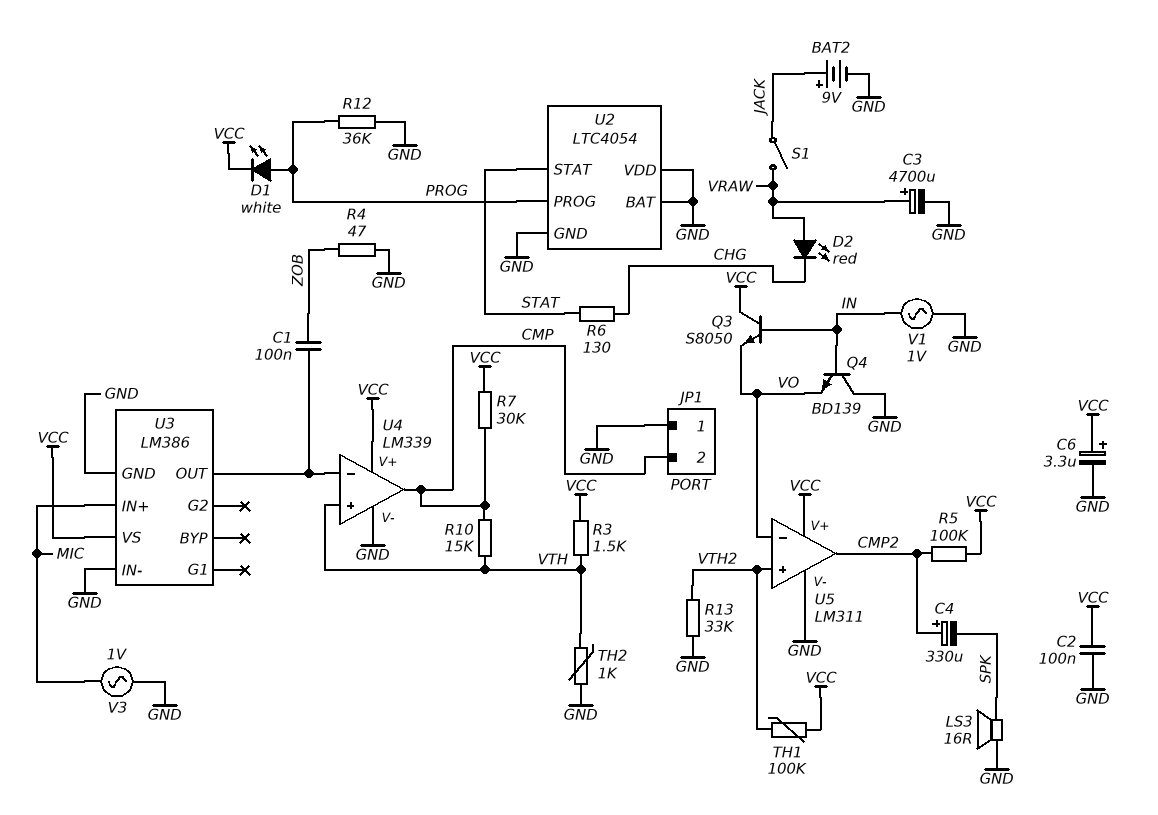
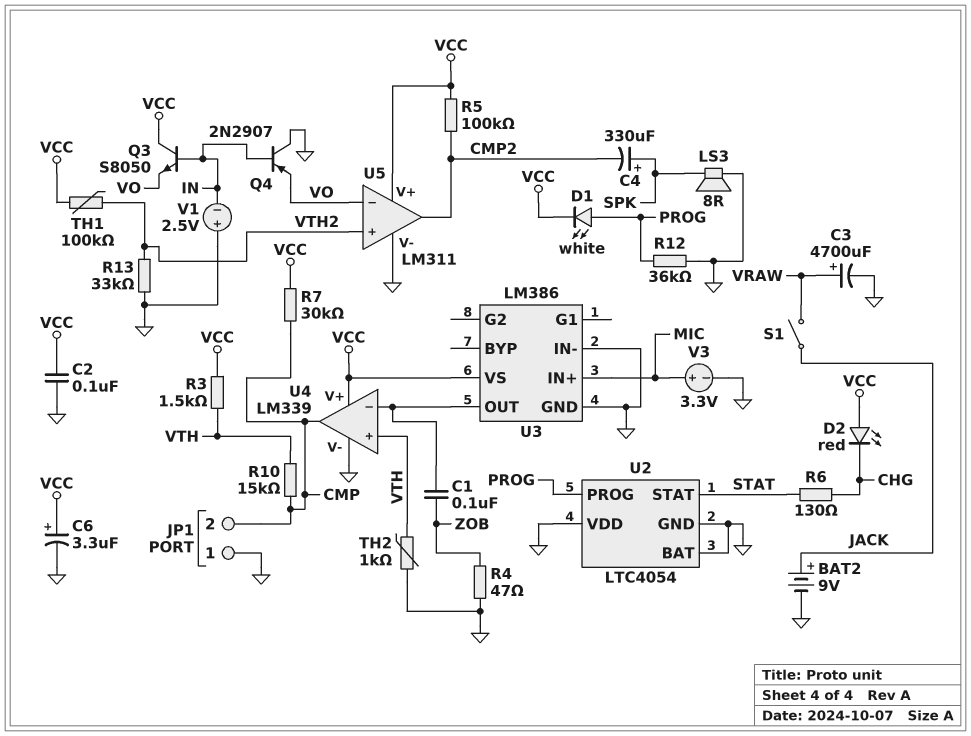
C4: 330uF (plus CMP2, minus SPK) -> 330uF (plus SPK, minus CMP2)
D2: LED red (A VRAW, K CHG) -> LED red (A VCC, K CHG)
LS3: speaker 16R (GND, SPK) -> speaker 8R (GND, SPK)
Q4: NPN BD139 (B IN, C GND, E VO) -> PNP 2N2907 (B IN, C GND, E VO)
V1: AC 1V (GND, IN) -> 2.5V (plus GND, minus IN)
V3: AC 1V (GND, MIC) -> 3.3V (plus MIC, minus GND)

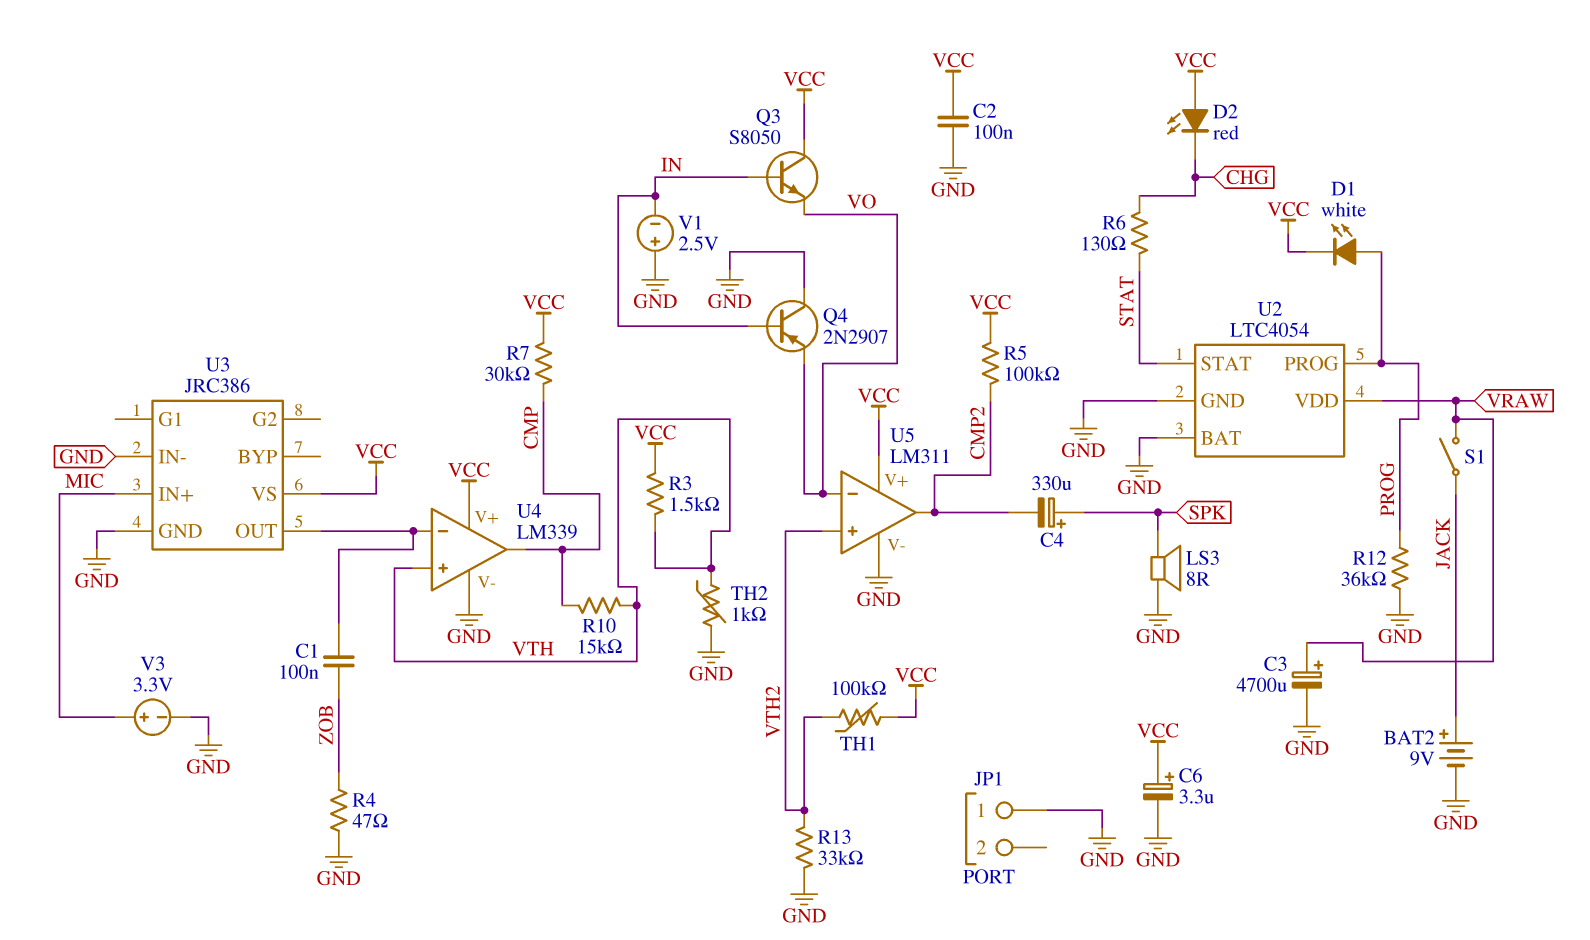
JP1 pin 2: CMP -> none
U2 pin VDD: GND -> VRAW
U3: LM386 -> JRC386

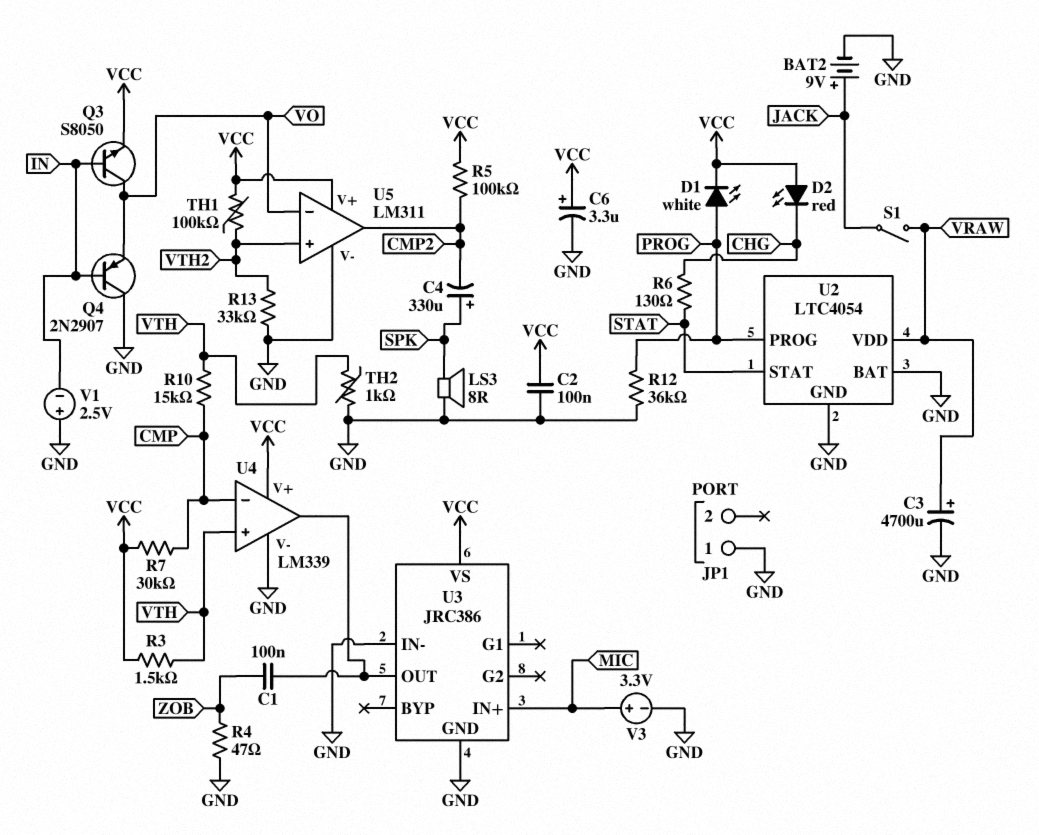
Q3: NPN S8050 (B IN, C VCC, E VO) -> NPN S8050 (B IN, C VO, E VCC)
U4 pin in-: U3/OUT -> CMP
U4 pin out: CMP -> U3/OUT

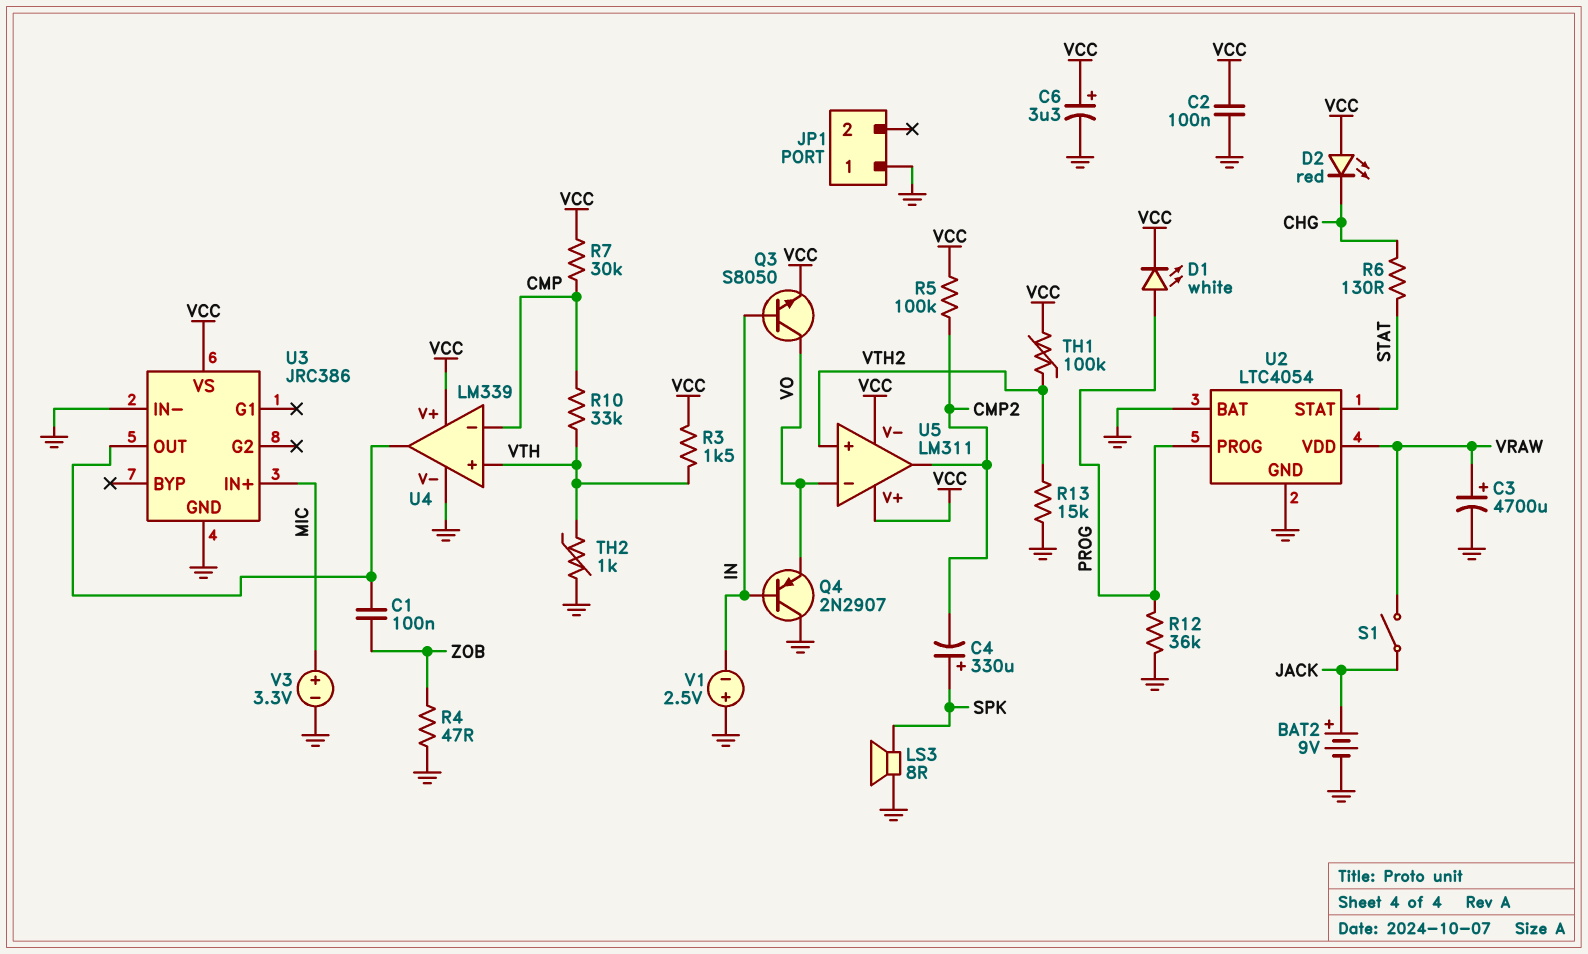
R10: 15k (CMP, VTH) -> 33k (CMP, VTH)
R13: 33k (GND, VTH2) -> 15k (GND, VTH2)
U5 pin V-: GND -> VCC

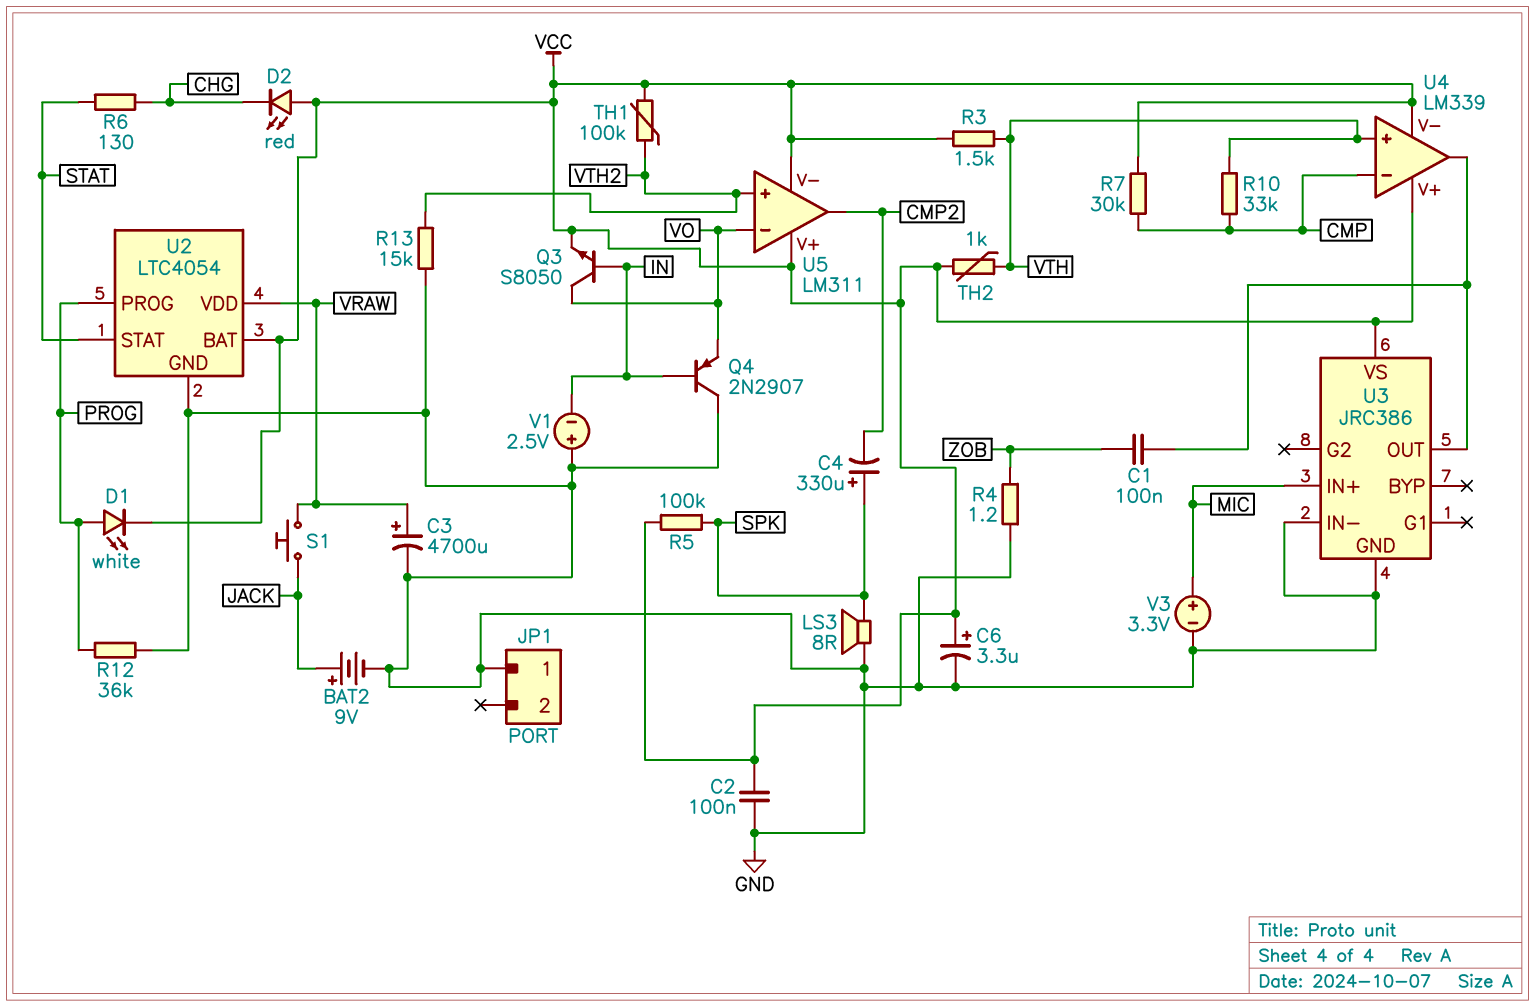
R4: 47 (GND, ZOB) -> 1.2 (GND, ZOB)
R5: 100k (CMP2, VCC) -> 100k (SPK, VCC)
S1: switch (JACK, VRAW) -> button (JACK, VRAW)
TH2: 1k (GND, VTH) -> 1k (VCC, VTH)
U2 pin BAT: GND -> VCC
U4 pin V-: GND -> VCC

